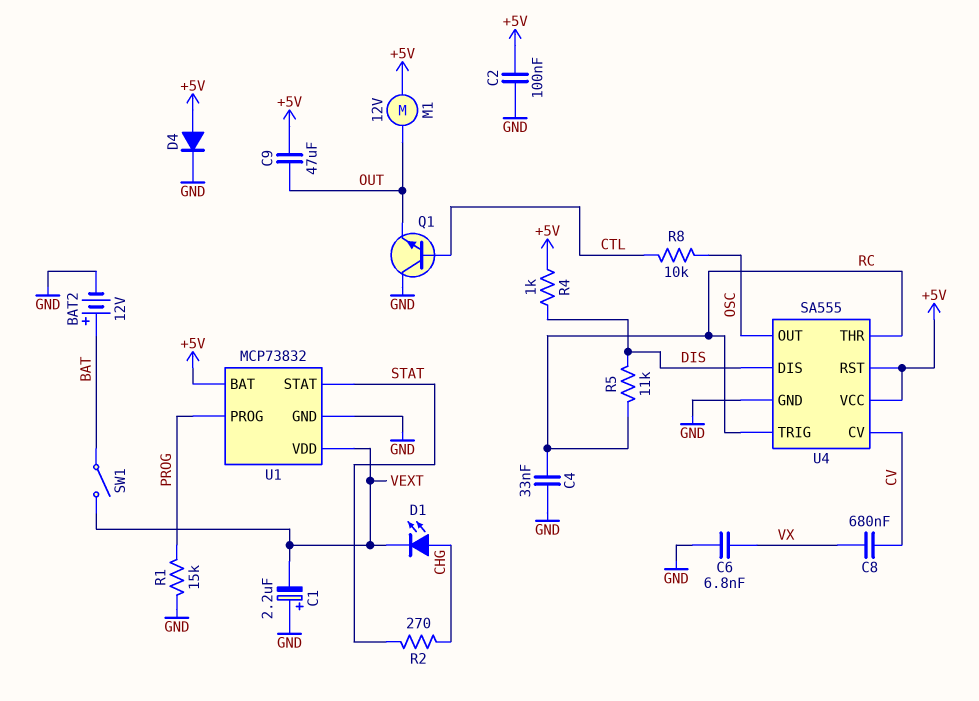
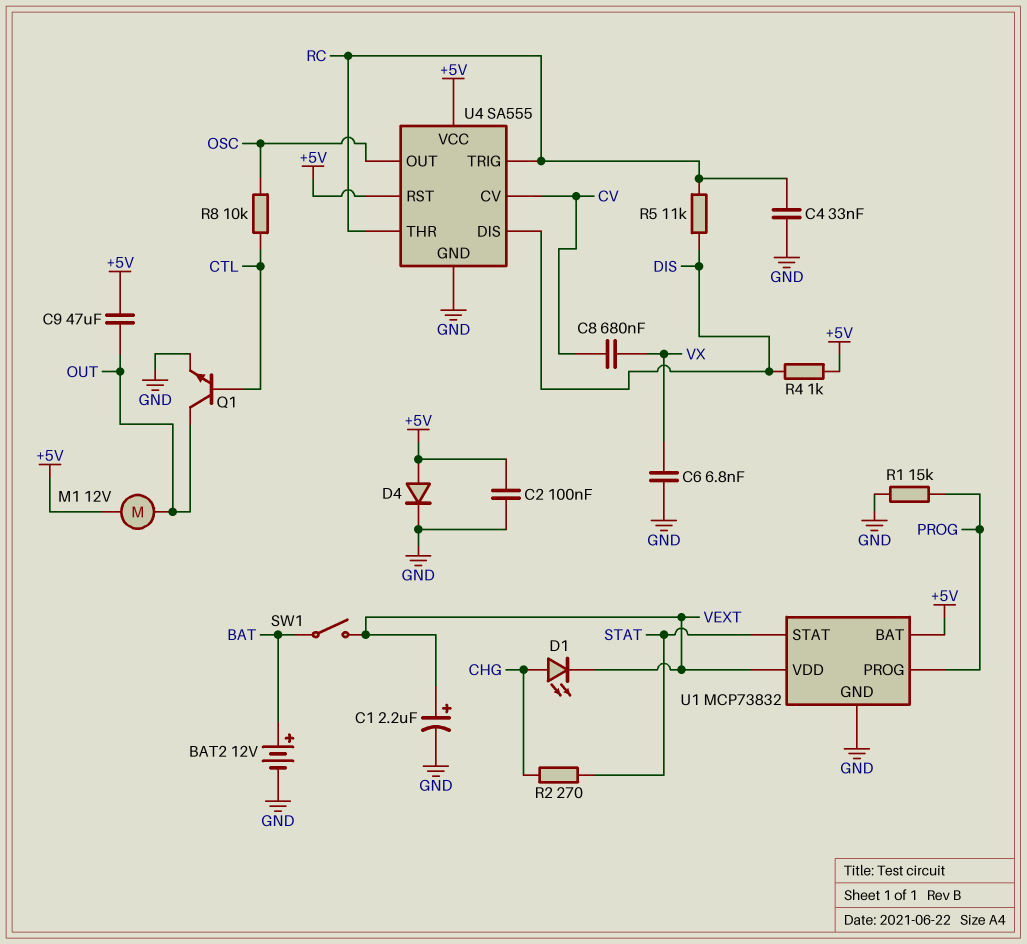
C1: 2.2uF (plus GND, minus VEXT) -> 2.2uF (plus VEXT, minus GND)
Q1: NPN (B CTL, C GND, E OUT) -> NPN (B CTL, C OUT, E GND)

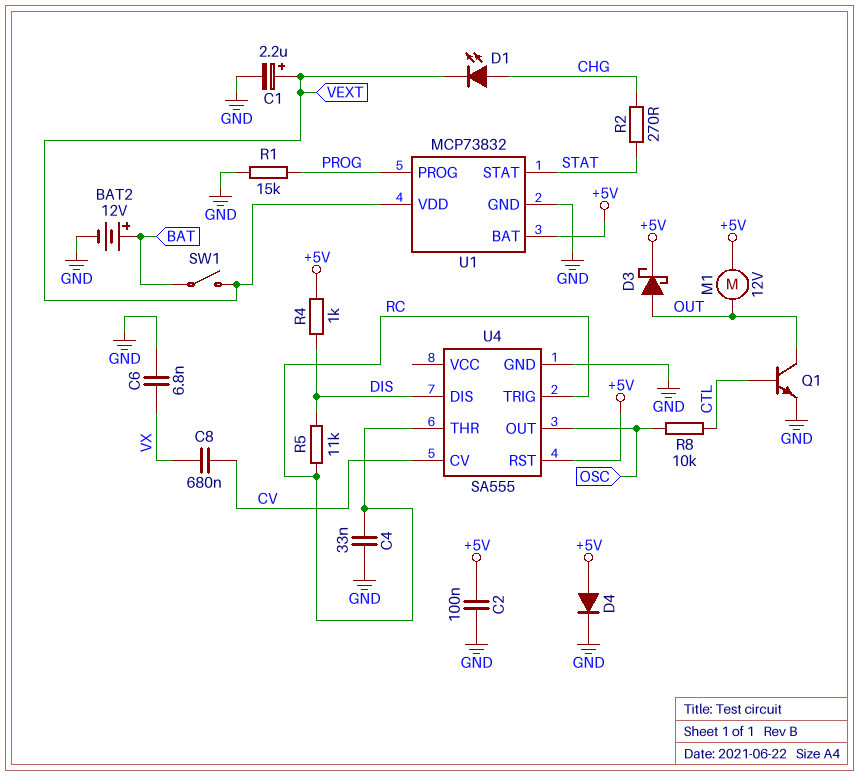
C9: 47uF (+5V, OUT) -> none
D3: none -> schottky (A OUT, K +5V)
U4 pin VCC: +5V -> none

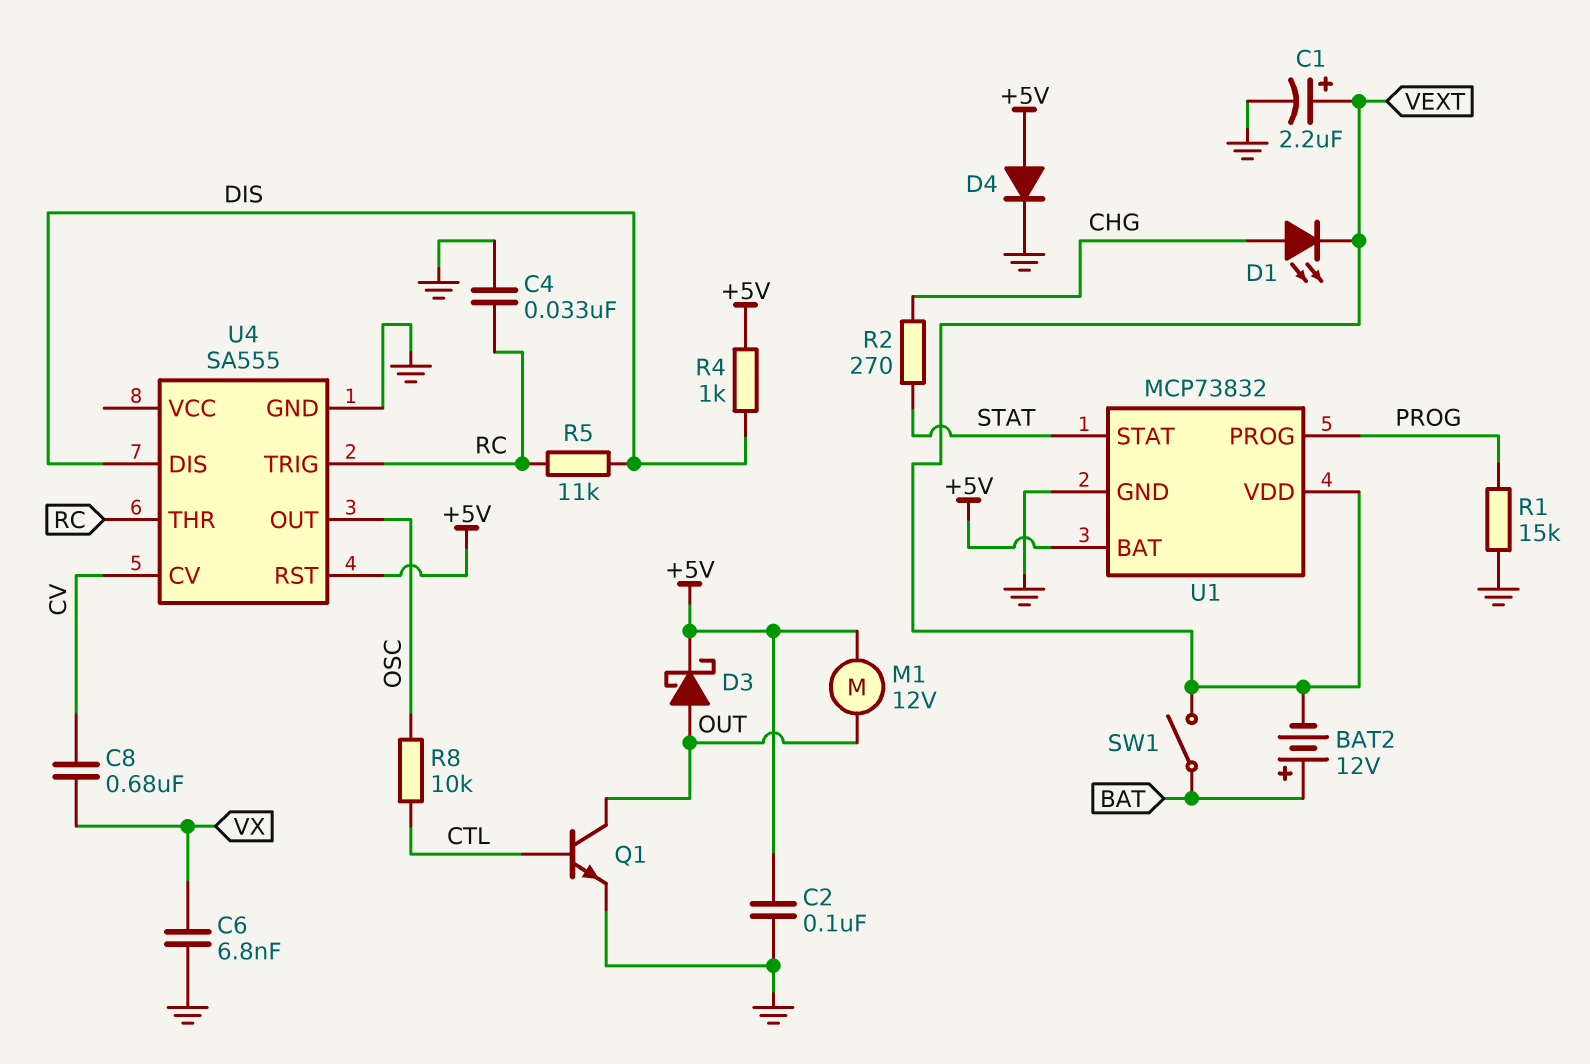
BAT2: 12V (plus BAT, minus GND) -> 12V (plus BAT, minus VEXT)

